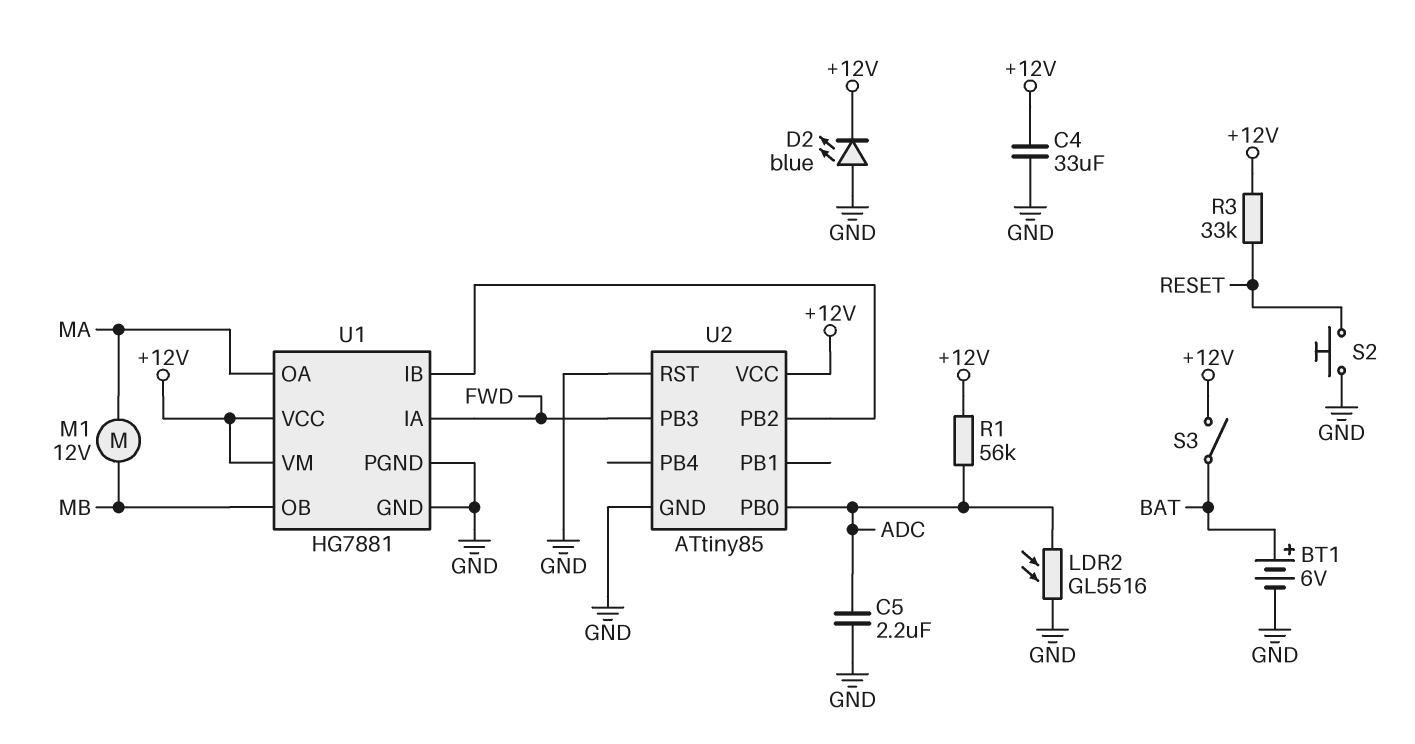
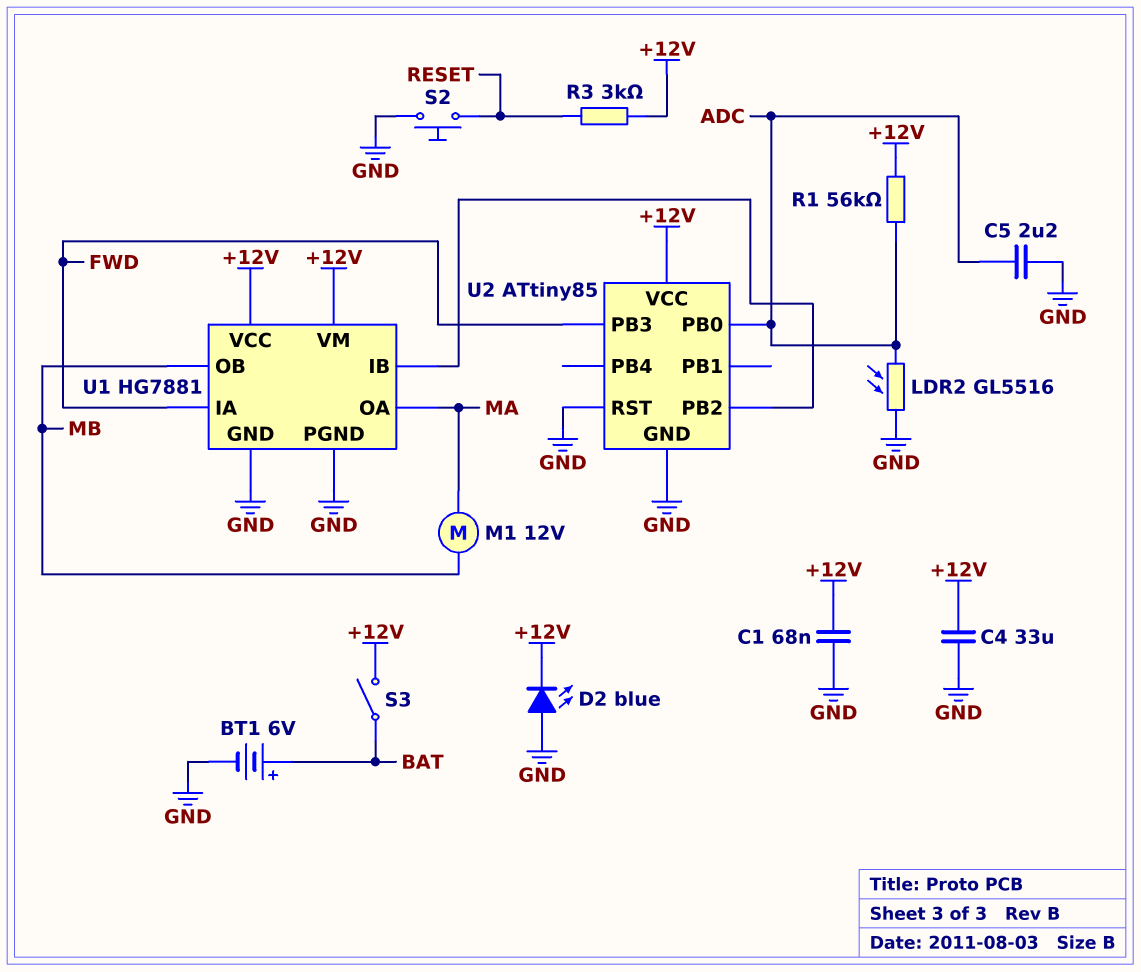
C1: none -> 68nF (+12V, GND)
R3: 33k (+12V, RESET) -> 3k (+12V, RESET)

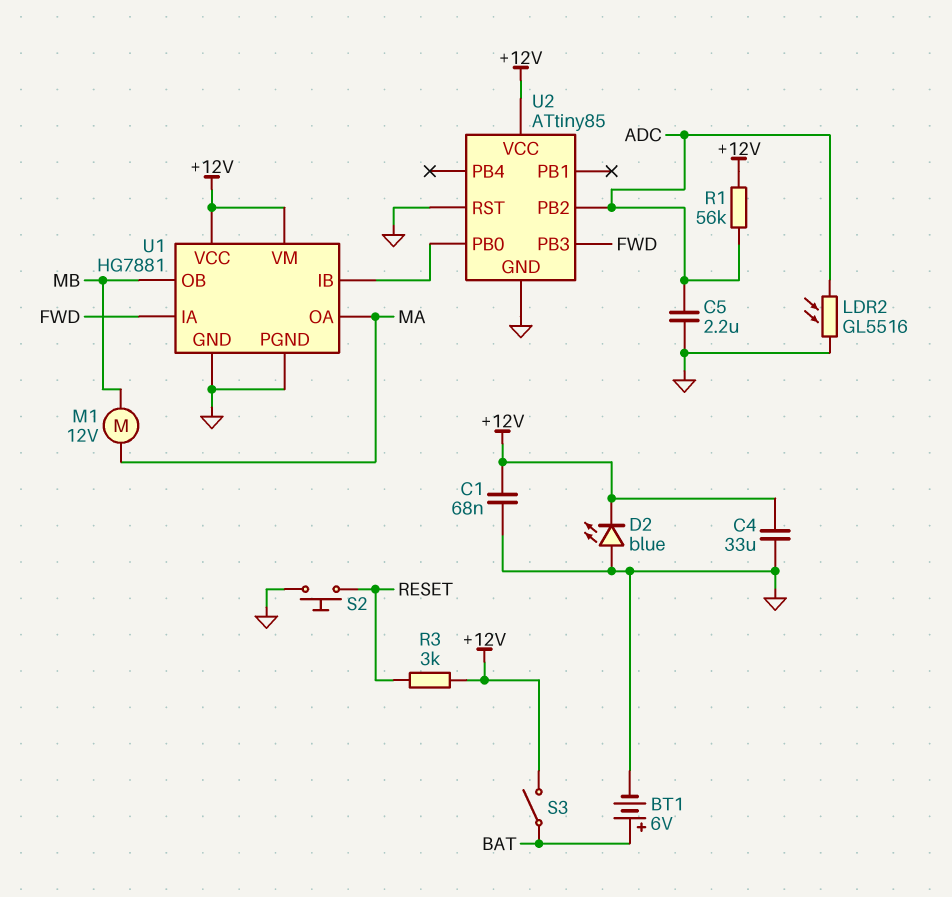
U2 pin PB0: ADC -> U1/IB
U2 pin PB2: U1/IB -> ADC

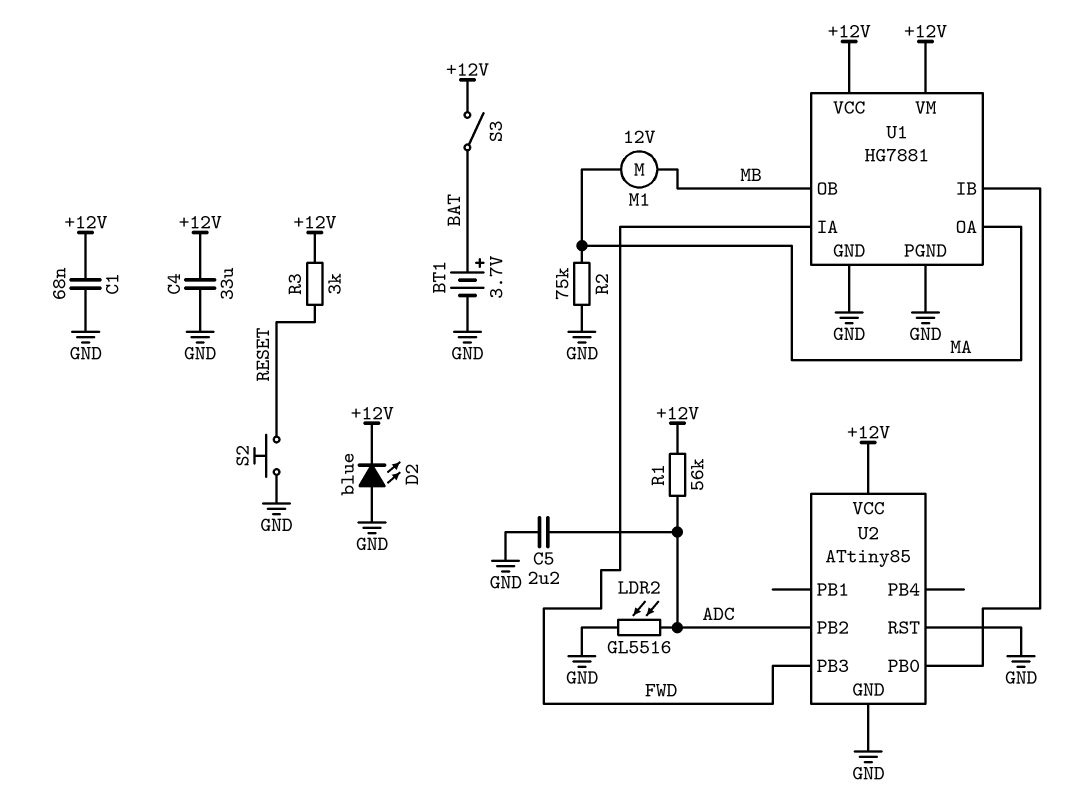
BT1: 6V (plus BAT, minus GND) -> 3.7V (plus BAT, minus GND)
R2: none -> 75k (GND, MA)

